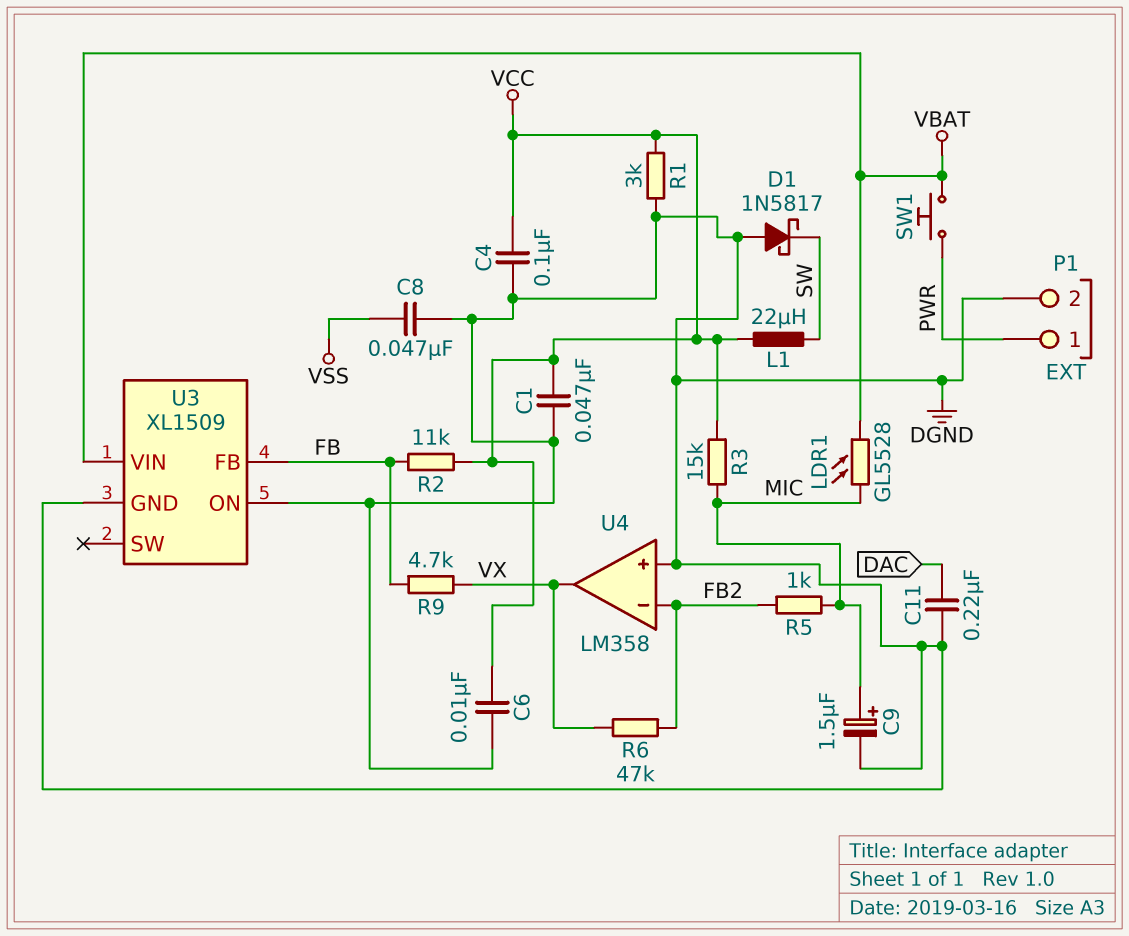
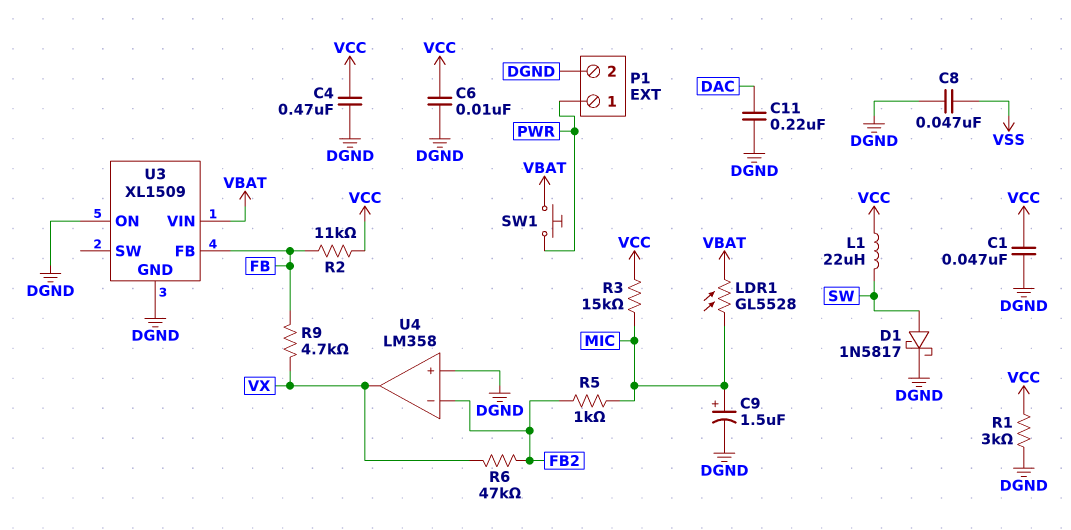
C4: 100nF (DGND, VCC) -> 470nF (DGND, VCC)
D1: schottky 1N5817 (A DGND, K SW) -> schottky 1N5817 (A SW, K DGND)

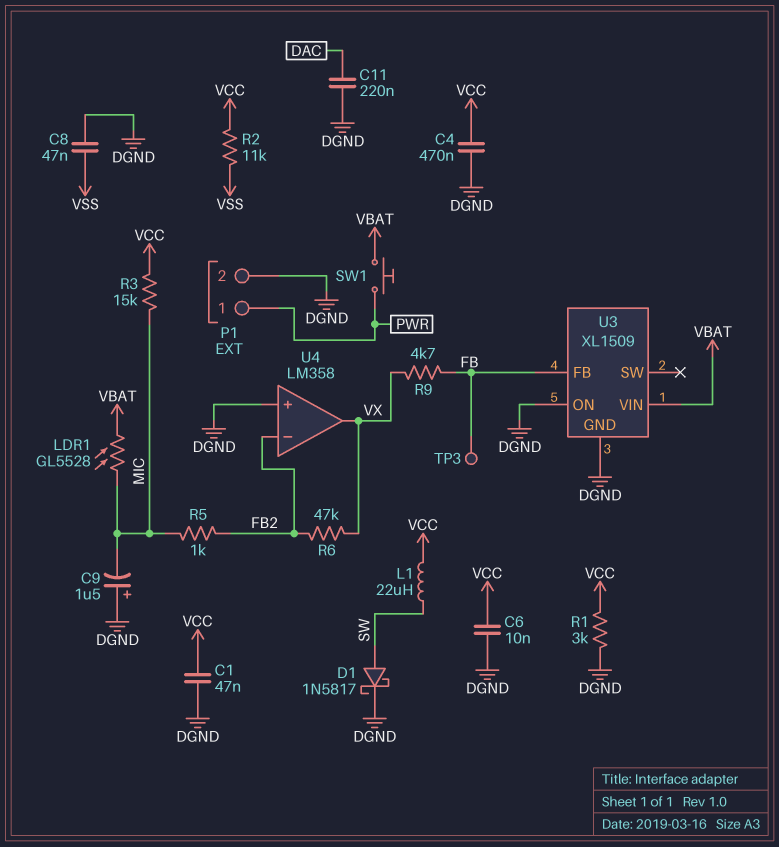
C9: 1.5uF (plus MIC, minus DGND) -> 1.5uF (plus DGND, minus MIC)
R2: 11k (FB, VCC) -> 11k (VCC, VSS)
TP3: none -> test point (FB)

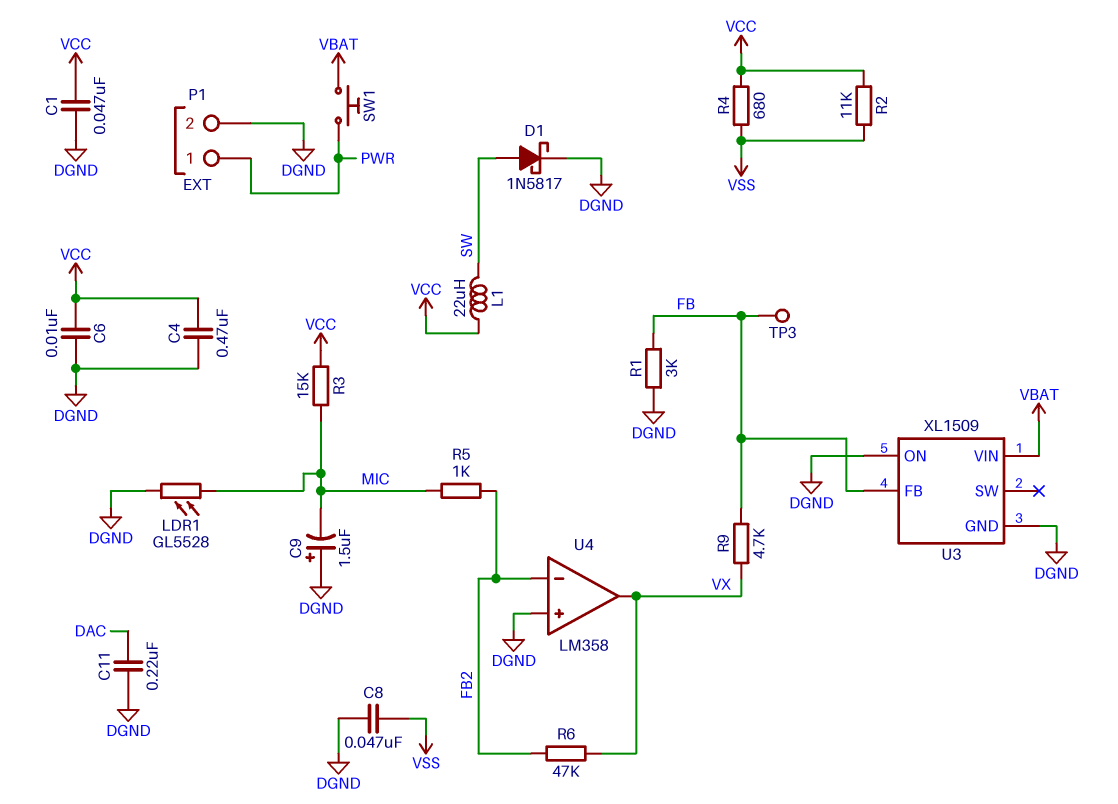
LDR1: GL5528 (MIC, VBAT) -> GL5528 (DGND, MIC)
R1: 3k (DGND, VCC) -> 3k (DGND, FB)
R4: none -> 680 (VCC, VSS)

